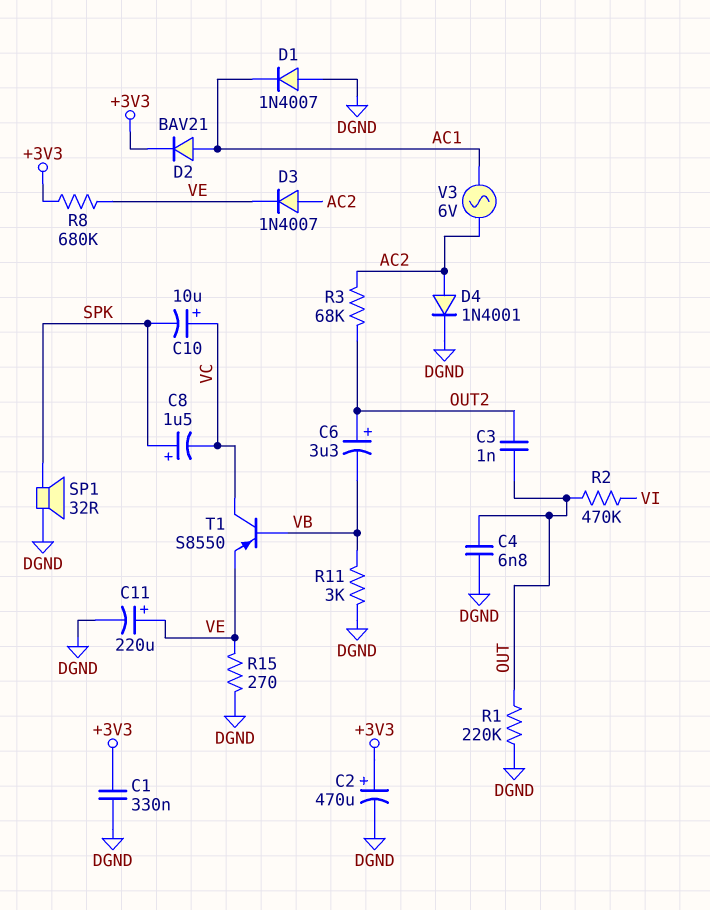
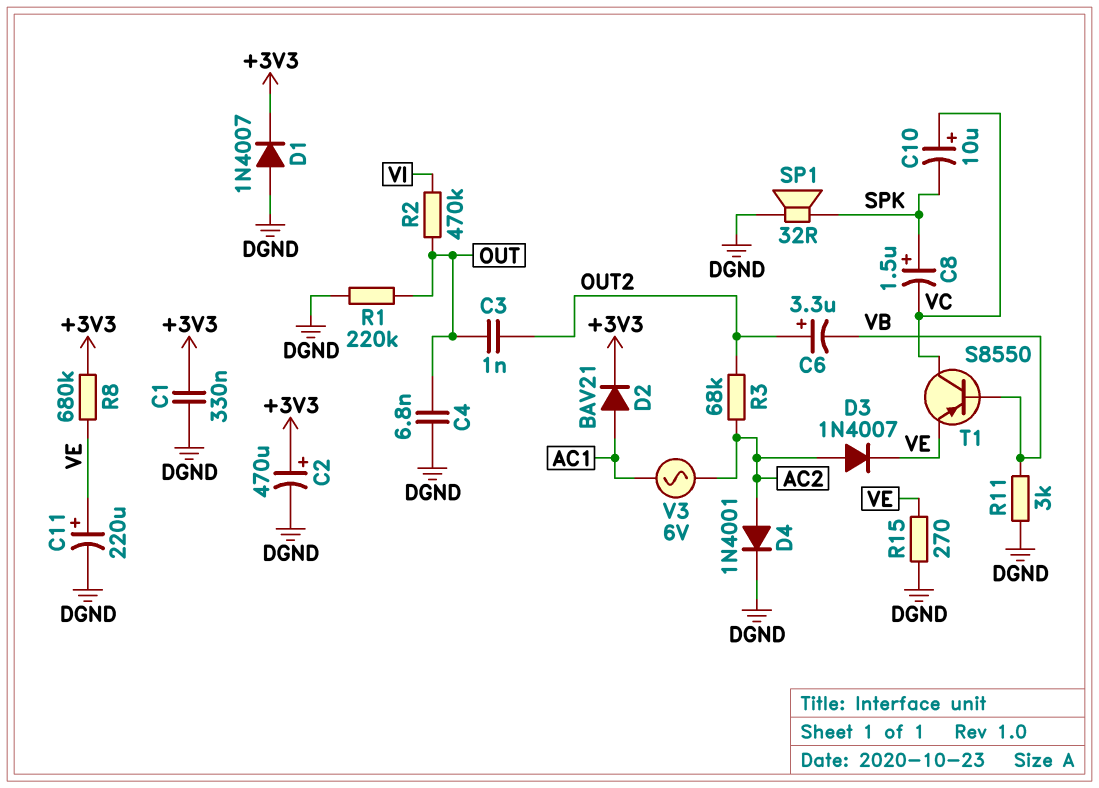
D1: diode 1N4007 (A DGND, K AC1) -> diode 1N4007 (A DGND, K +3V3)

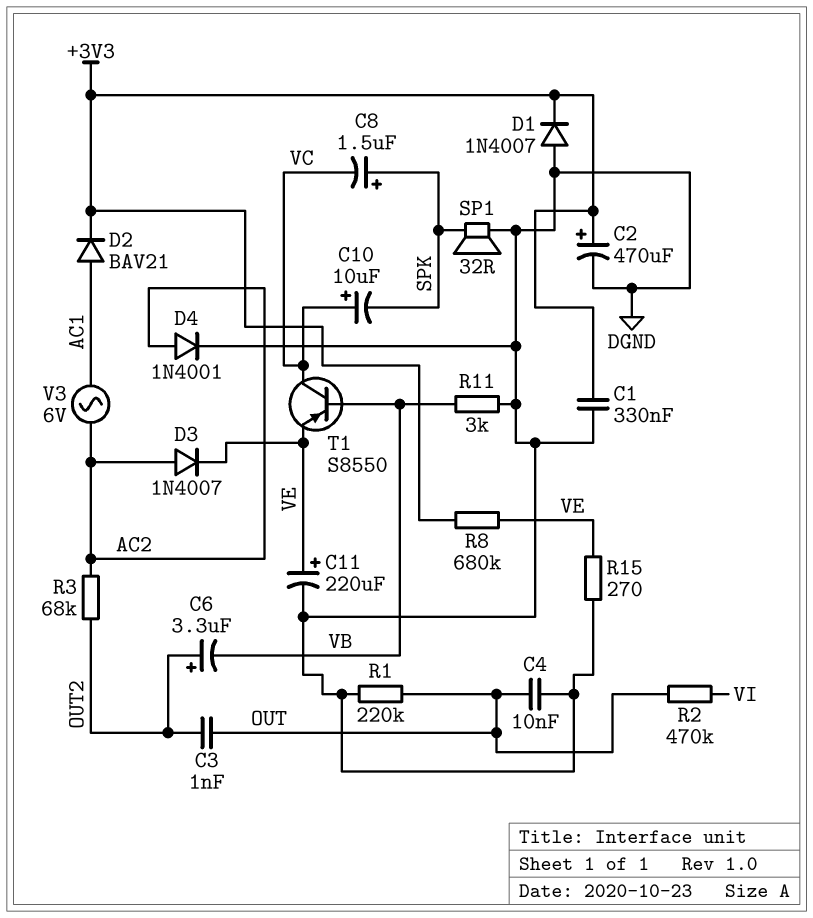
C4: 6.8nF (DGND, OUT) -> 10nF (DGND, OUT)

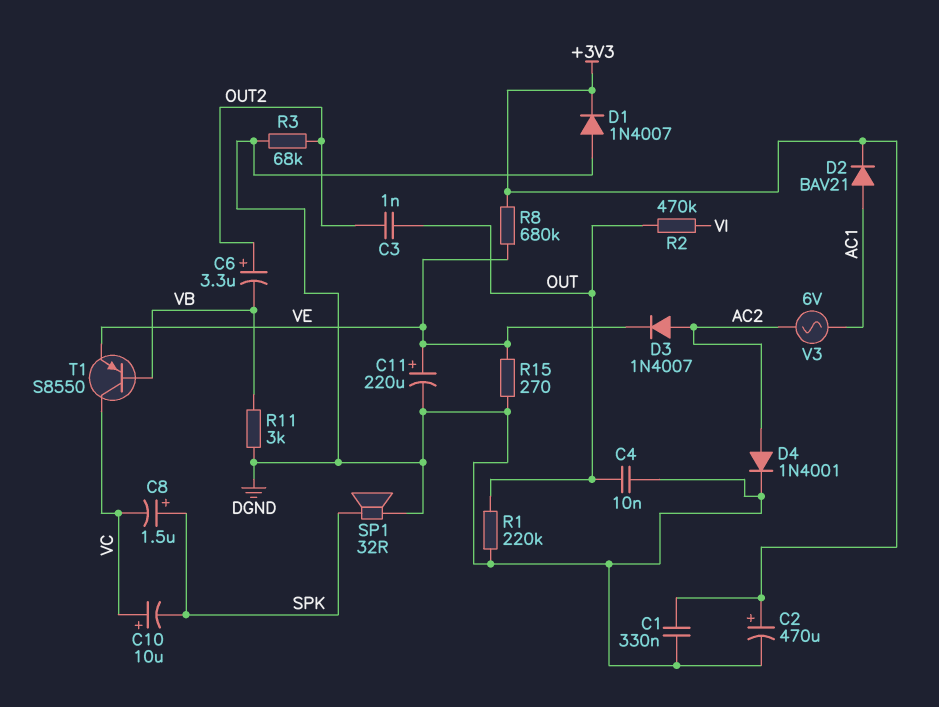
R3: 68k (AC2, OUT2) -> 68k (DGND, OUT2)

